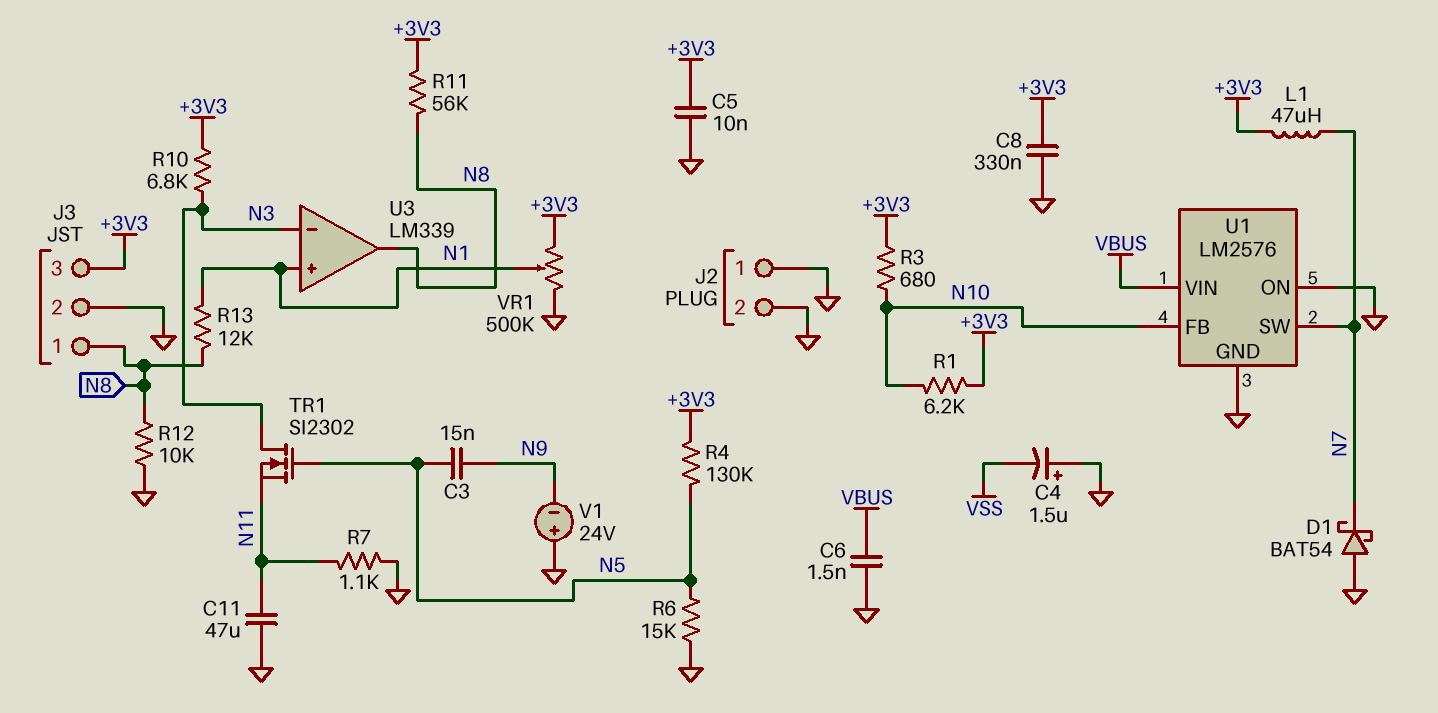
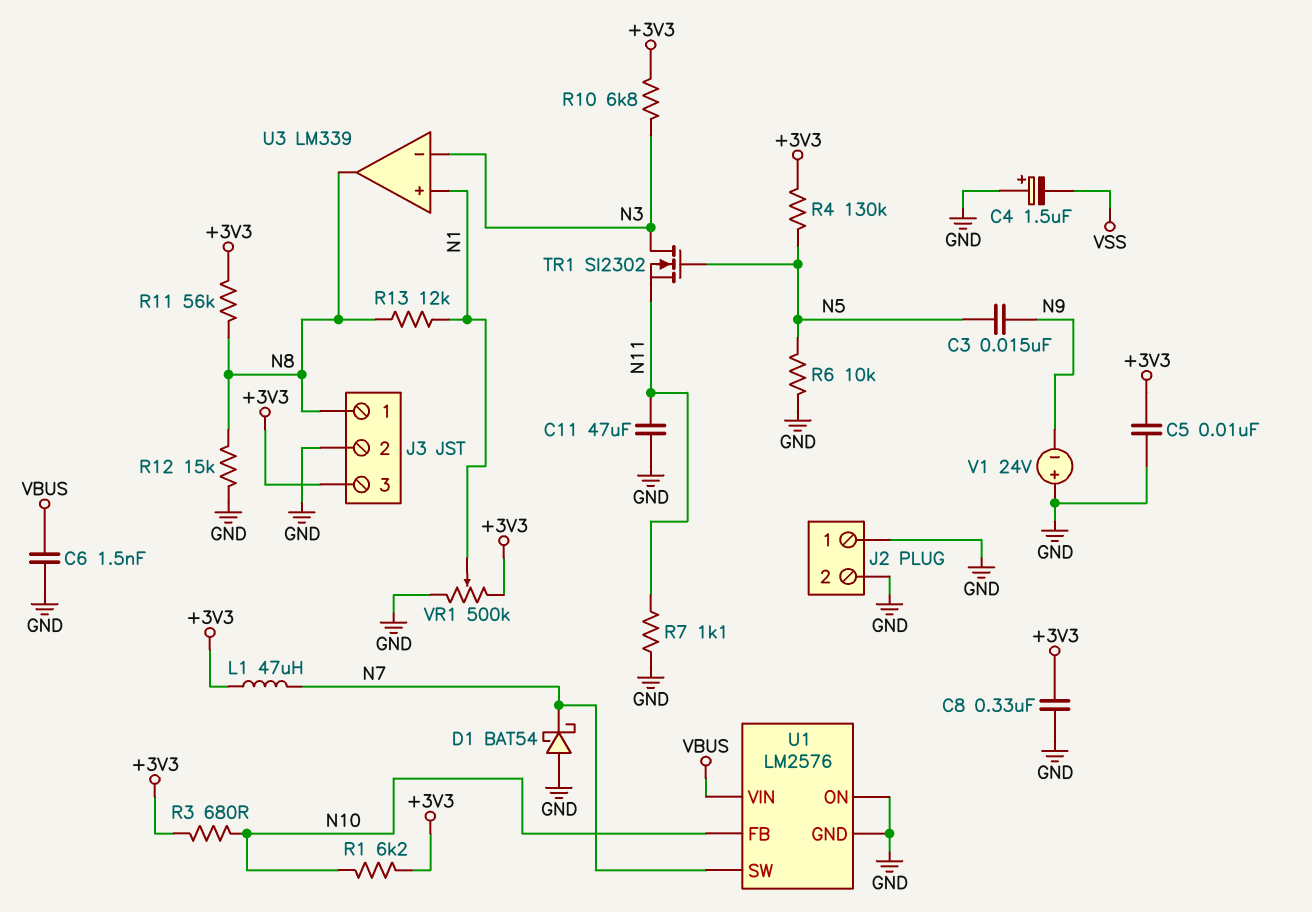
R6: 15k (GND, N5) -> 10k (GND, N5)
R12: 10k (GND, N8) -> 15k (GND, N8)

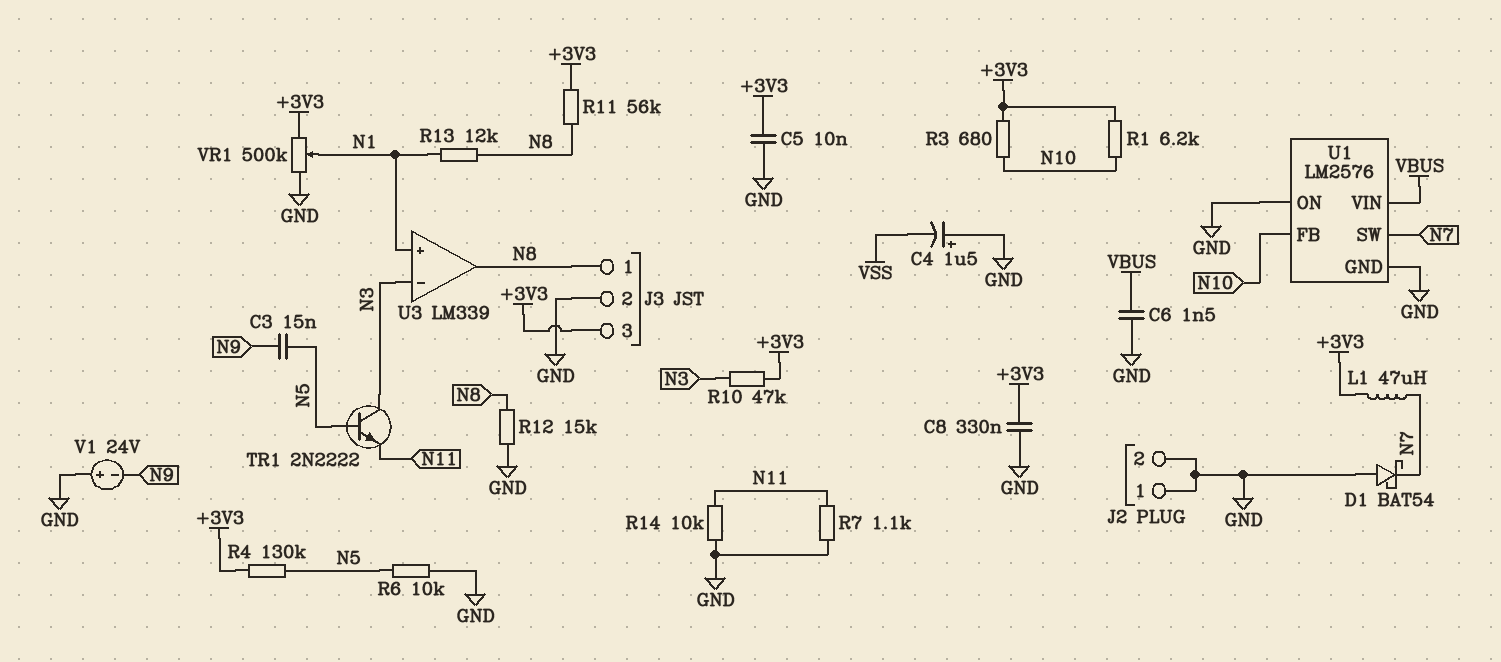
C11: 47uF (GND, N11) -> none
R10: 6.8k (+3V3, N3) -> 47k (+3V3, N3)
R14: none -> 10k (GND, N11)
TR1: NMOS SI2302 (G N5, D N3, S N11) -> NPN 2N2222 (B N5, C N3, E N11)

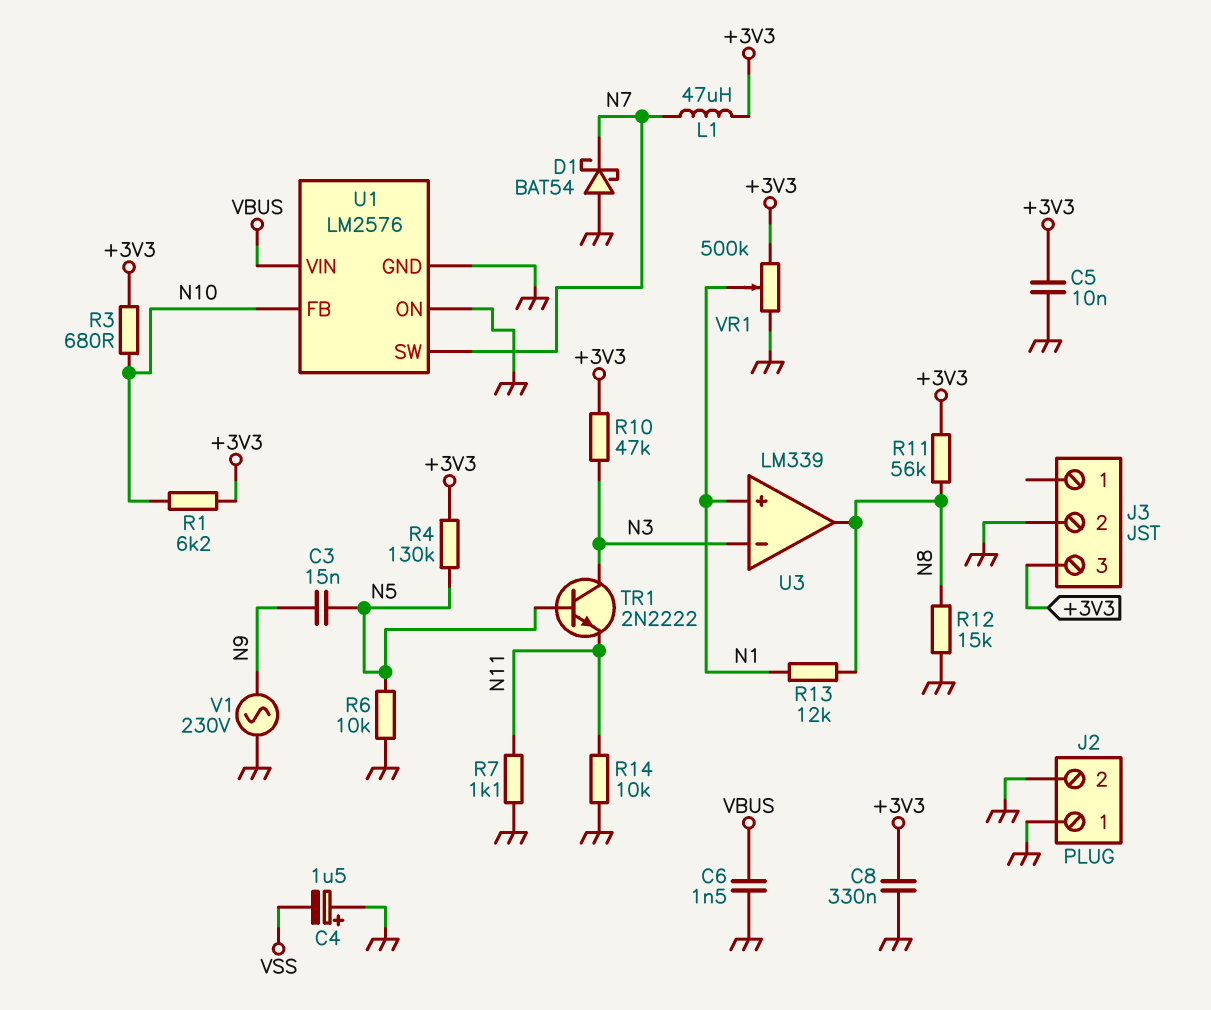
J3 pin 1: N8 -> none
V1: 24V (plus GND, minus N9) -> AC 230V (GND, N9)

